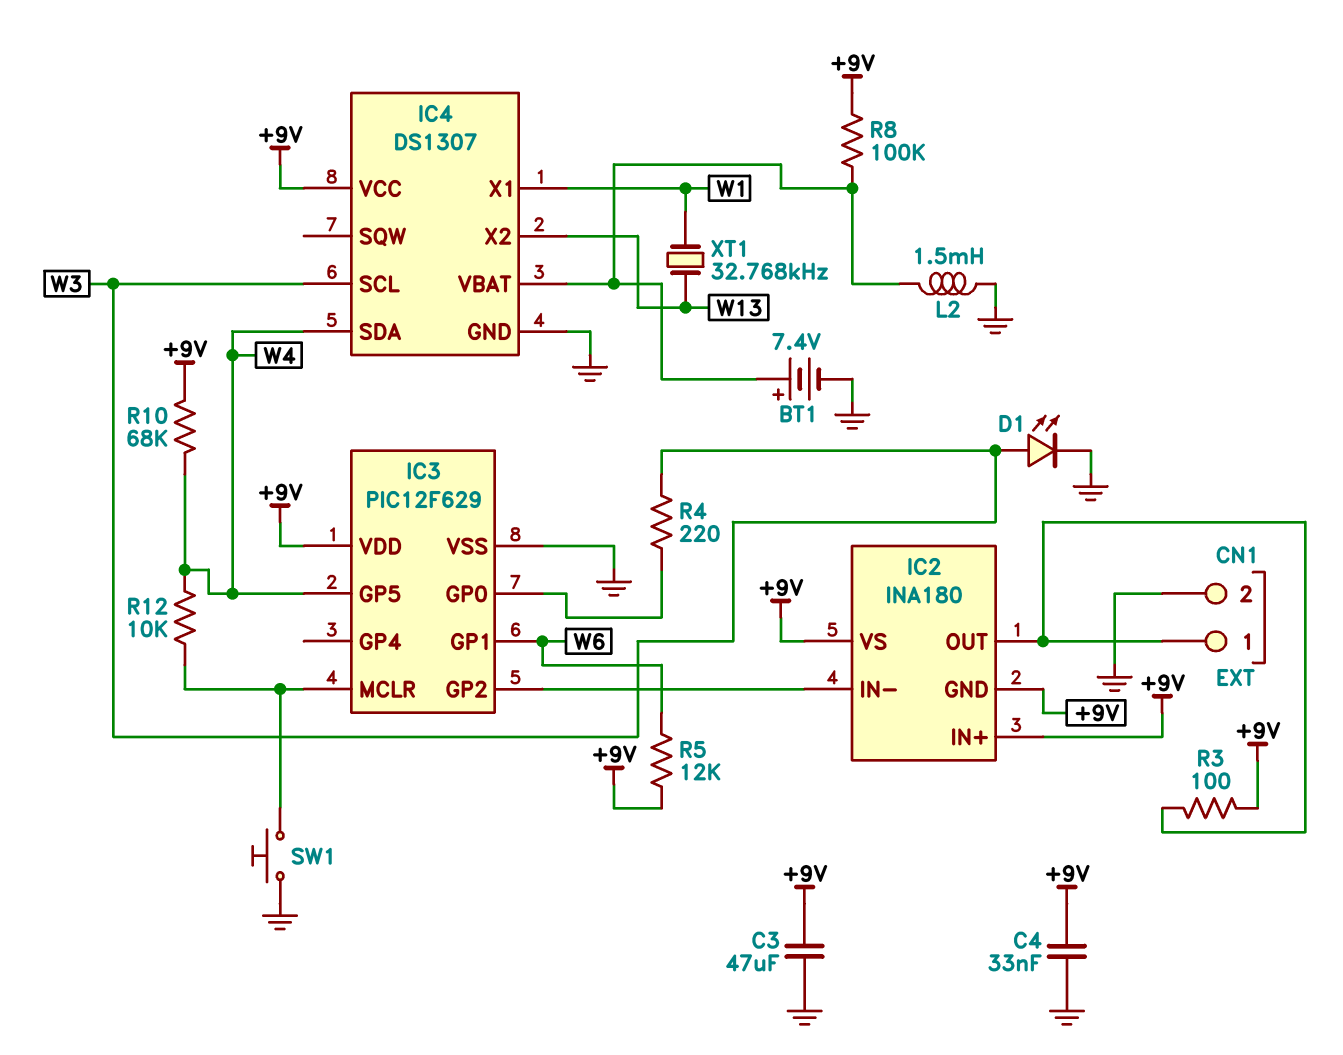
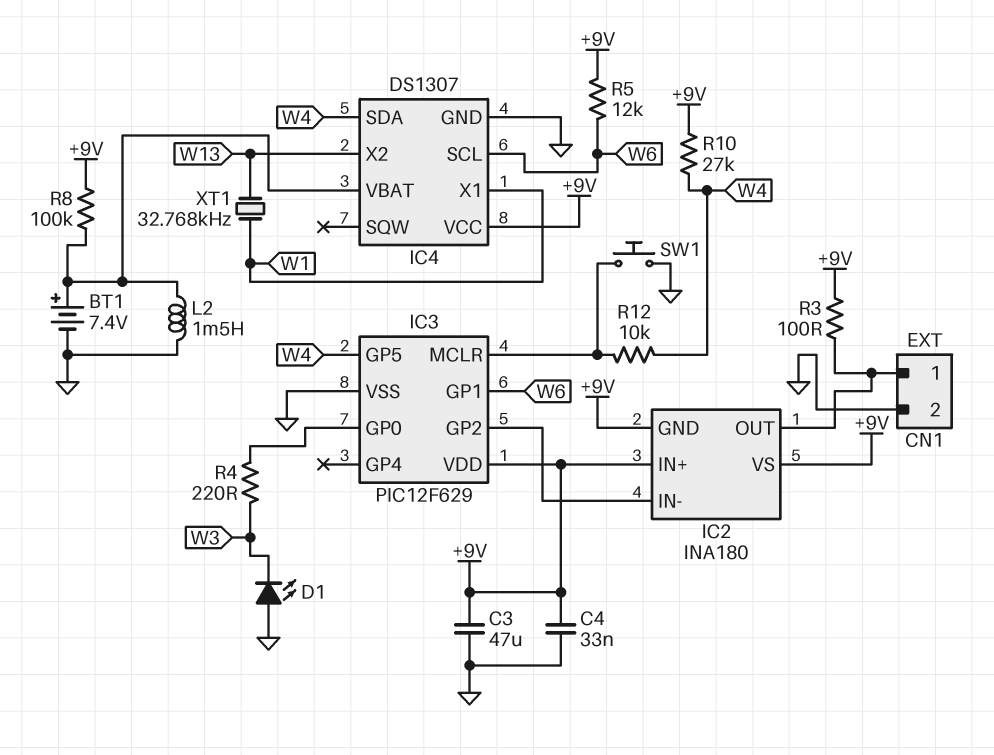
D1: LED (A W3, K GND) -> LED (A GND, K W3)
IC4 pin SCL: W3 -> W6
R10: 68k (+9V, W4) -> 27k (+9V, W4)

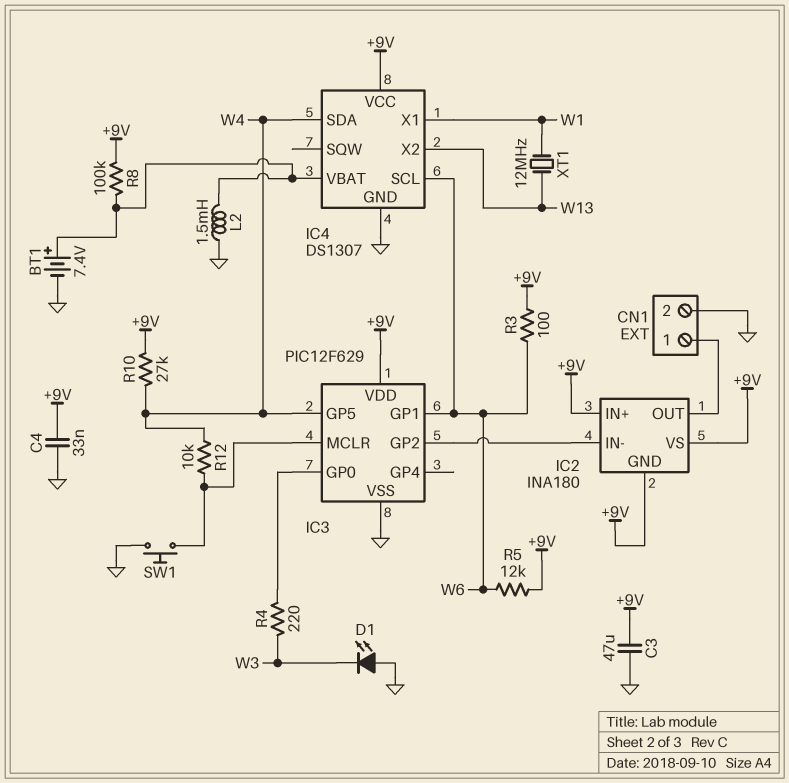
R3: 100 (+9V, CN1/1) -> 100 (+9V, W6)
XT1: 32.768kHz (W1, W13) -> 12MHz (W1, W13)

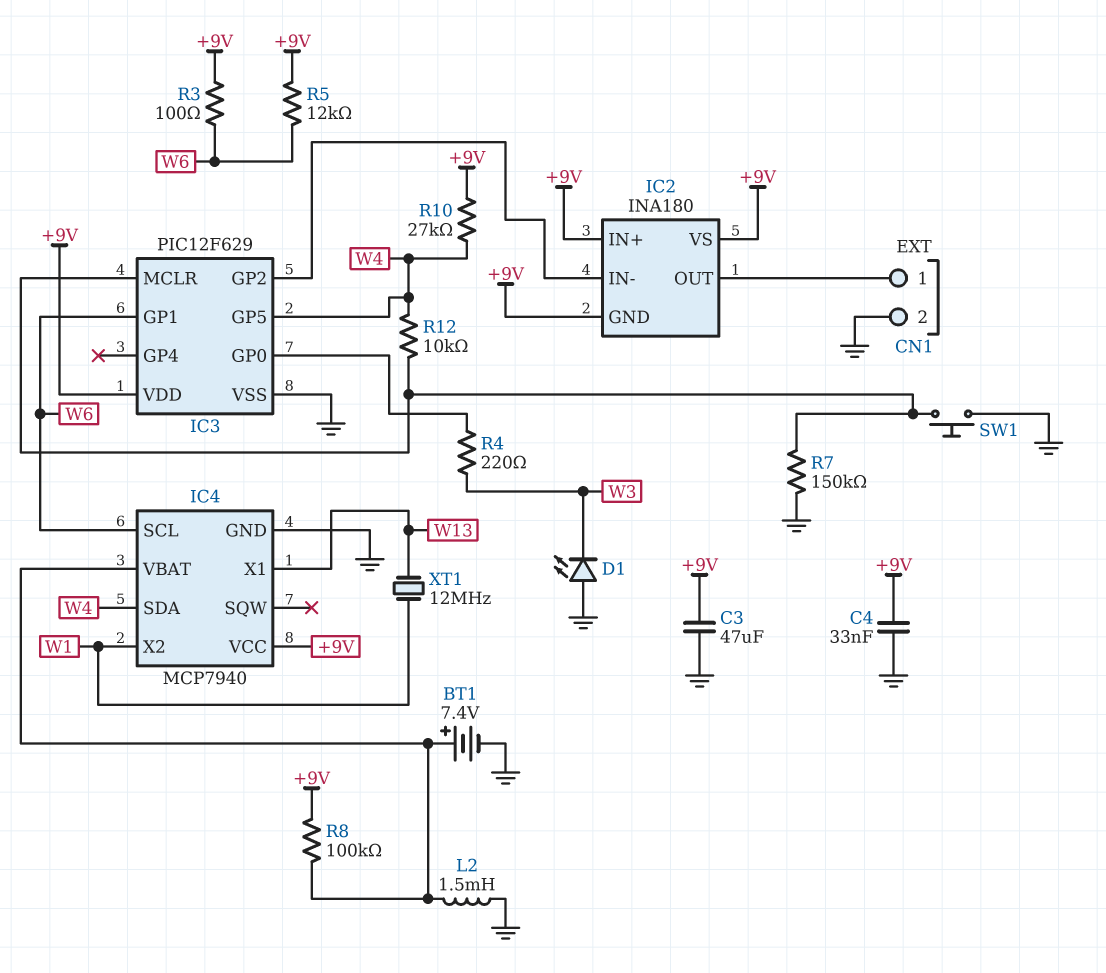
IC4: DS1307 -> MCP7940
IC4 pin X1: W1 -> W13
IC4 pin X2: W13 -> W1
R7: none -> 150k (GND, IC3/MCLR)

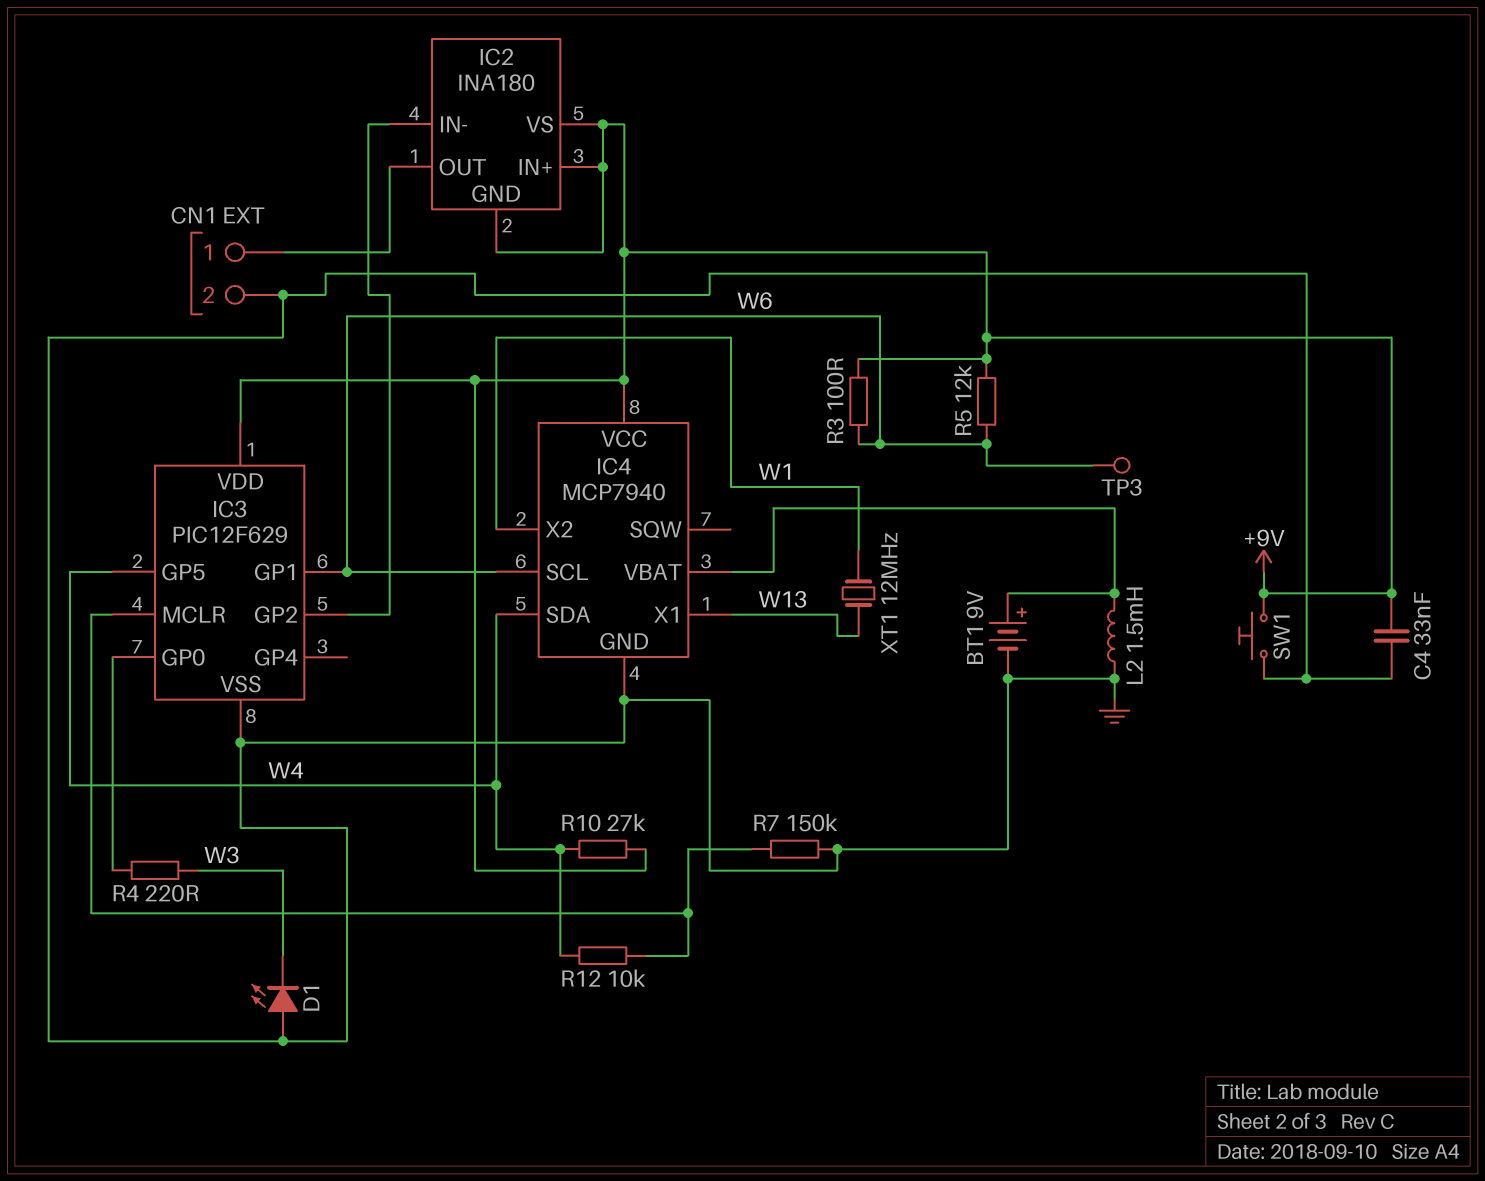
BT1: 7.4V (plus IC4/VBAT, minus GND) -> 9V (plus IC4/VBAT, minus GND)
C3: 47uF (+9V, GND) -> none
R8: 100k (+9V, IC4/VBAT) -> none
SW1: button (GND, IC3/MCLR) -> button (+9V, GND)
TP3: none -> test point (W6)

